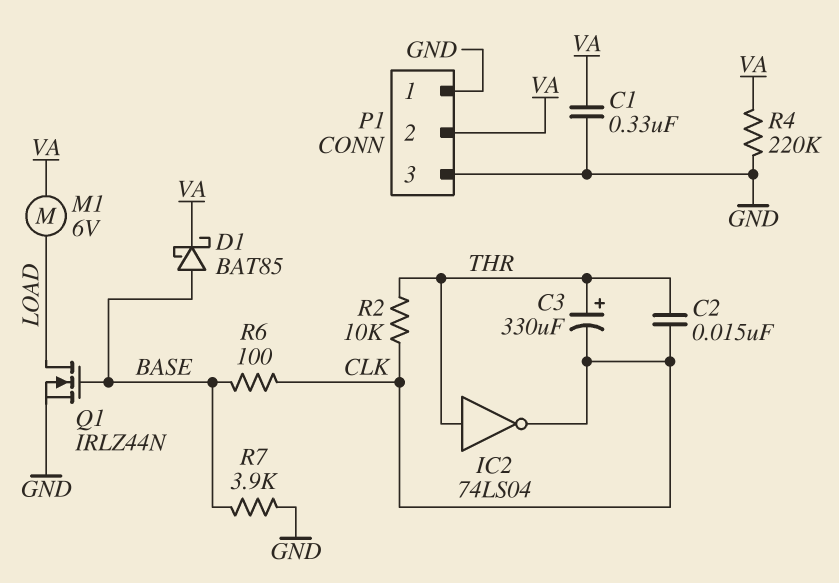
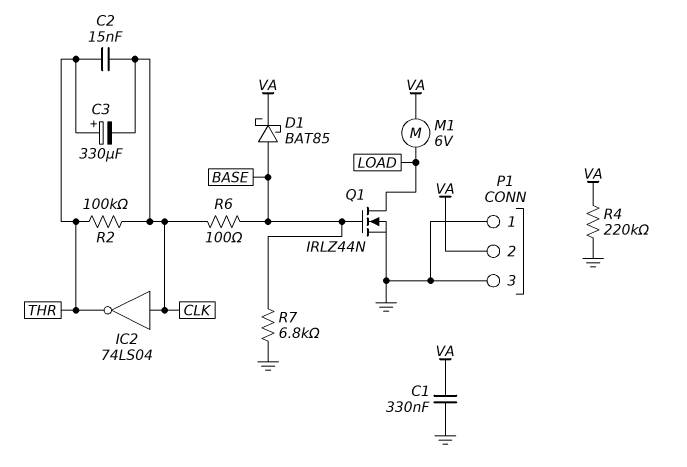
IC2: NOT 74LS04 (in THR, out CLK) -> NOT 74LS04 (in CLK, out THR)
R2: 10k (CLK, THR) -> 100k (CLK, THR)
R7: 3.9k (BASE, GND) -> 6.8k (BASE, GND)

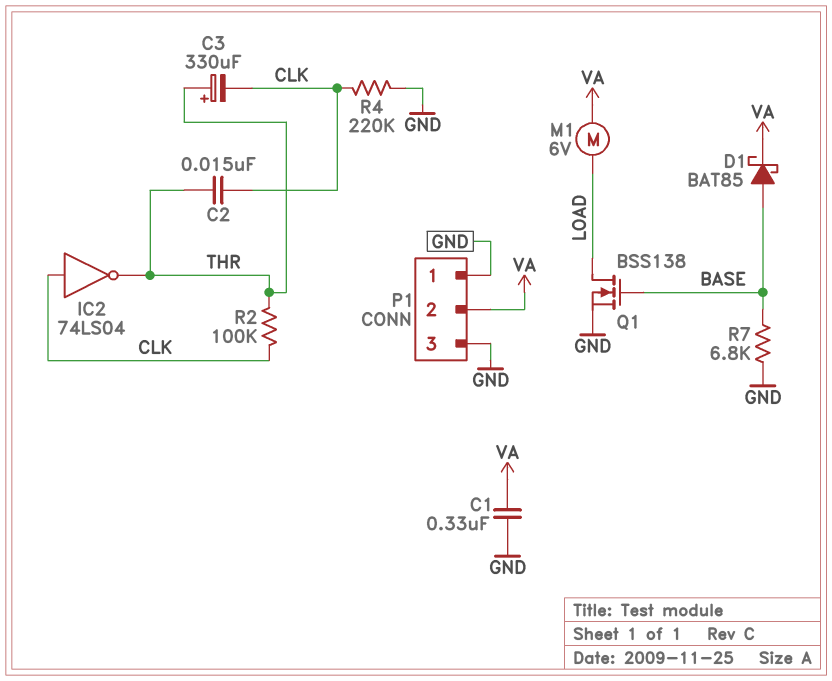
Q1: NMOS IRLZ44N (G BASE, D LOAD, S GND) -> NMOS BSS138 (G BASE, D LOAD, S GND)
R4: 220k (GND, VA) -> 220k (CLK, GND)
R6: 100 (BASE, CLK) -> none

